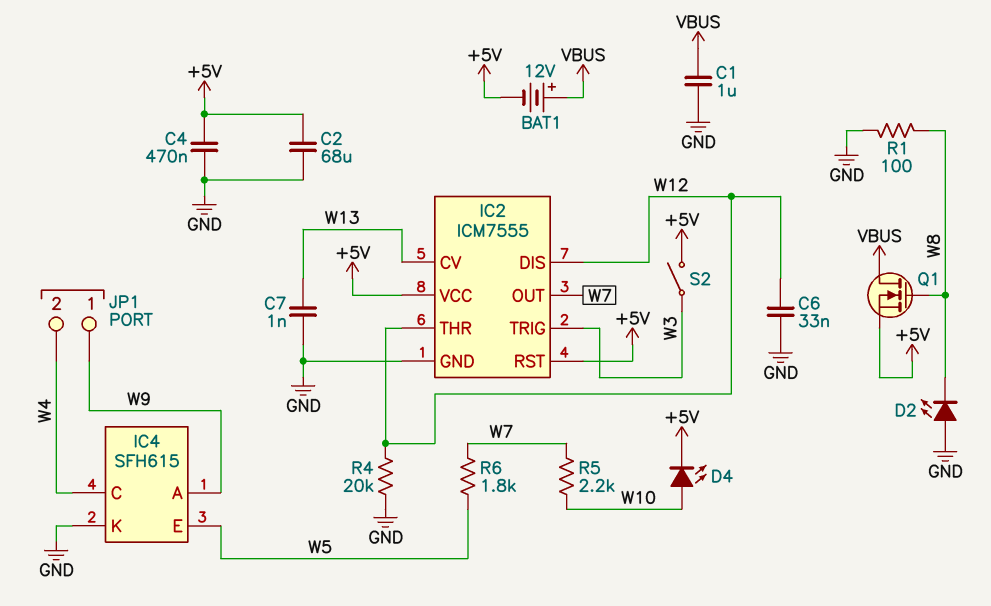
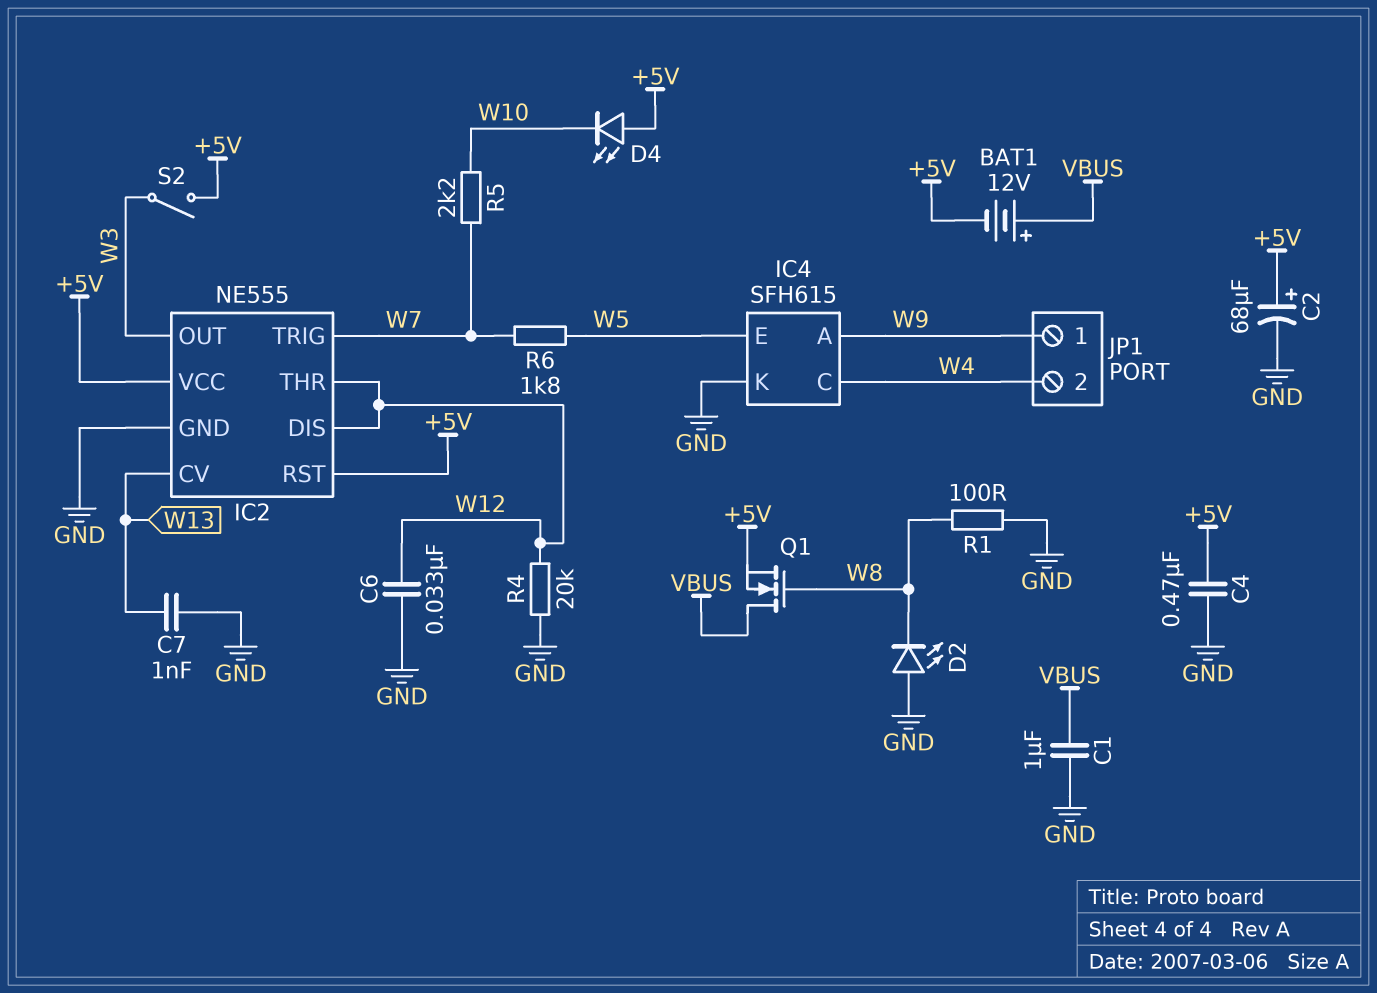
C2: 68uF (+5V, GND) -> 68uF (plus +5V, minus GND)
D4: LED (A W10, K +5V) -> LED (A +5V, K W10)
IC2: ICM7555 -> NE555
IC2 pin OUT: W7 -> W3
IC2 pin TRIG: W3 -> W7

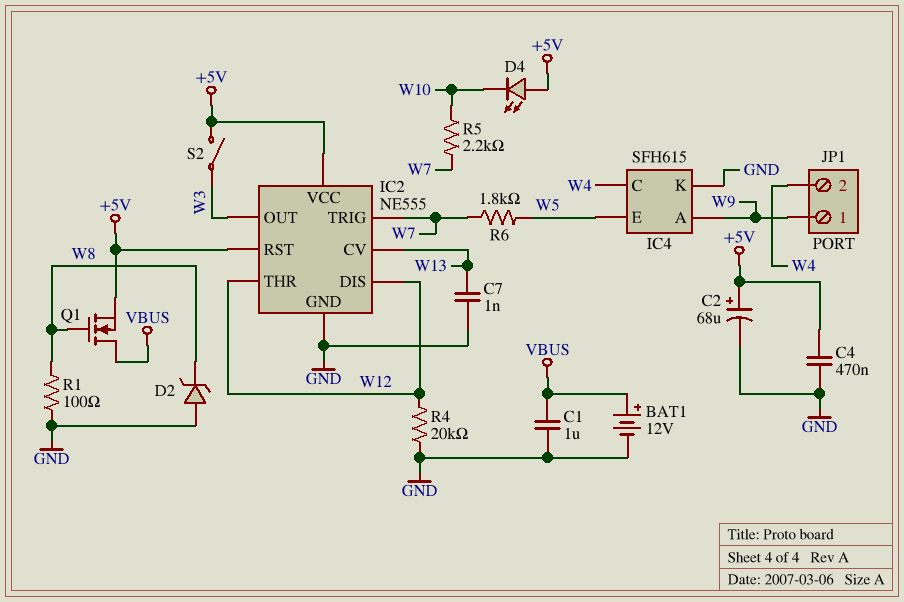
BAT1: 12V (plus VBUS, minus +5V) -> 12V (plus VBUS, minus GND)
C6: 33nF (GND, W12) -> none
D2: LED (A GND, K W8) -> zener (A GND, K W8)

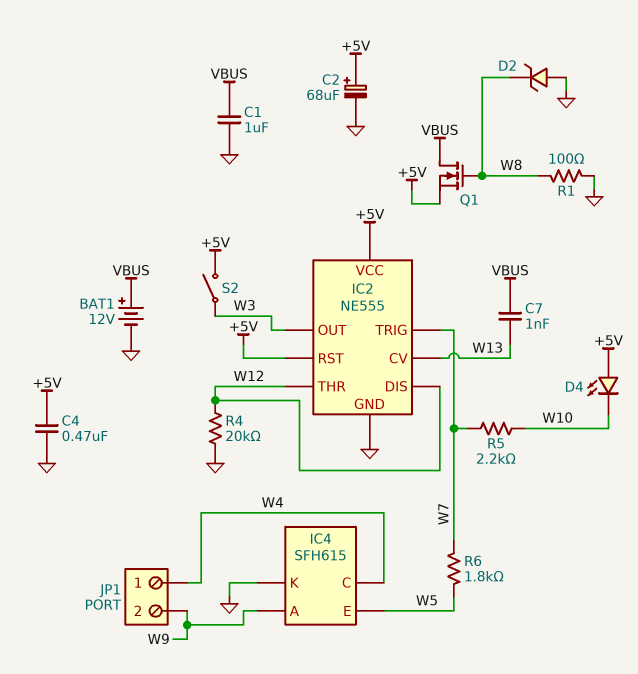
C7: 1nF (GND, W13) -> 1nF (VBUS, W13)
JP1 pin 1: W9 -> W4
JP1 pin 2: W4 -> W9

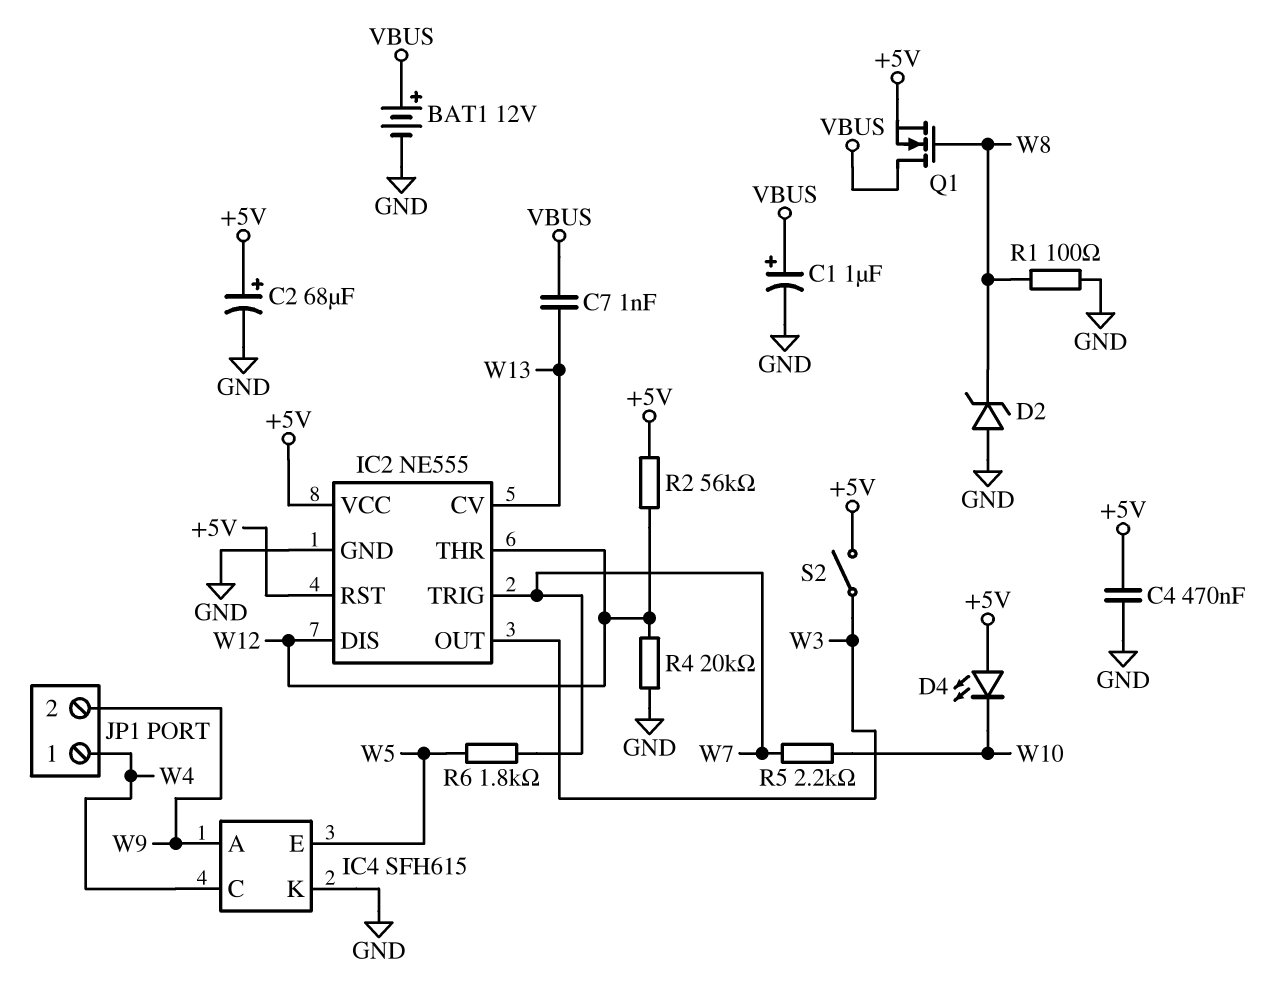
C1: 1uF (GND, VBUS) -> 1uF (plus VBUS, minus GND)
R2: none -> 56k (+5V, W12)

